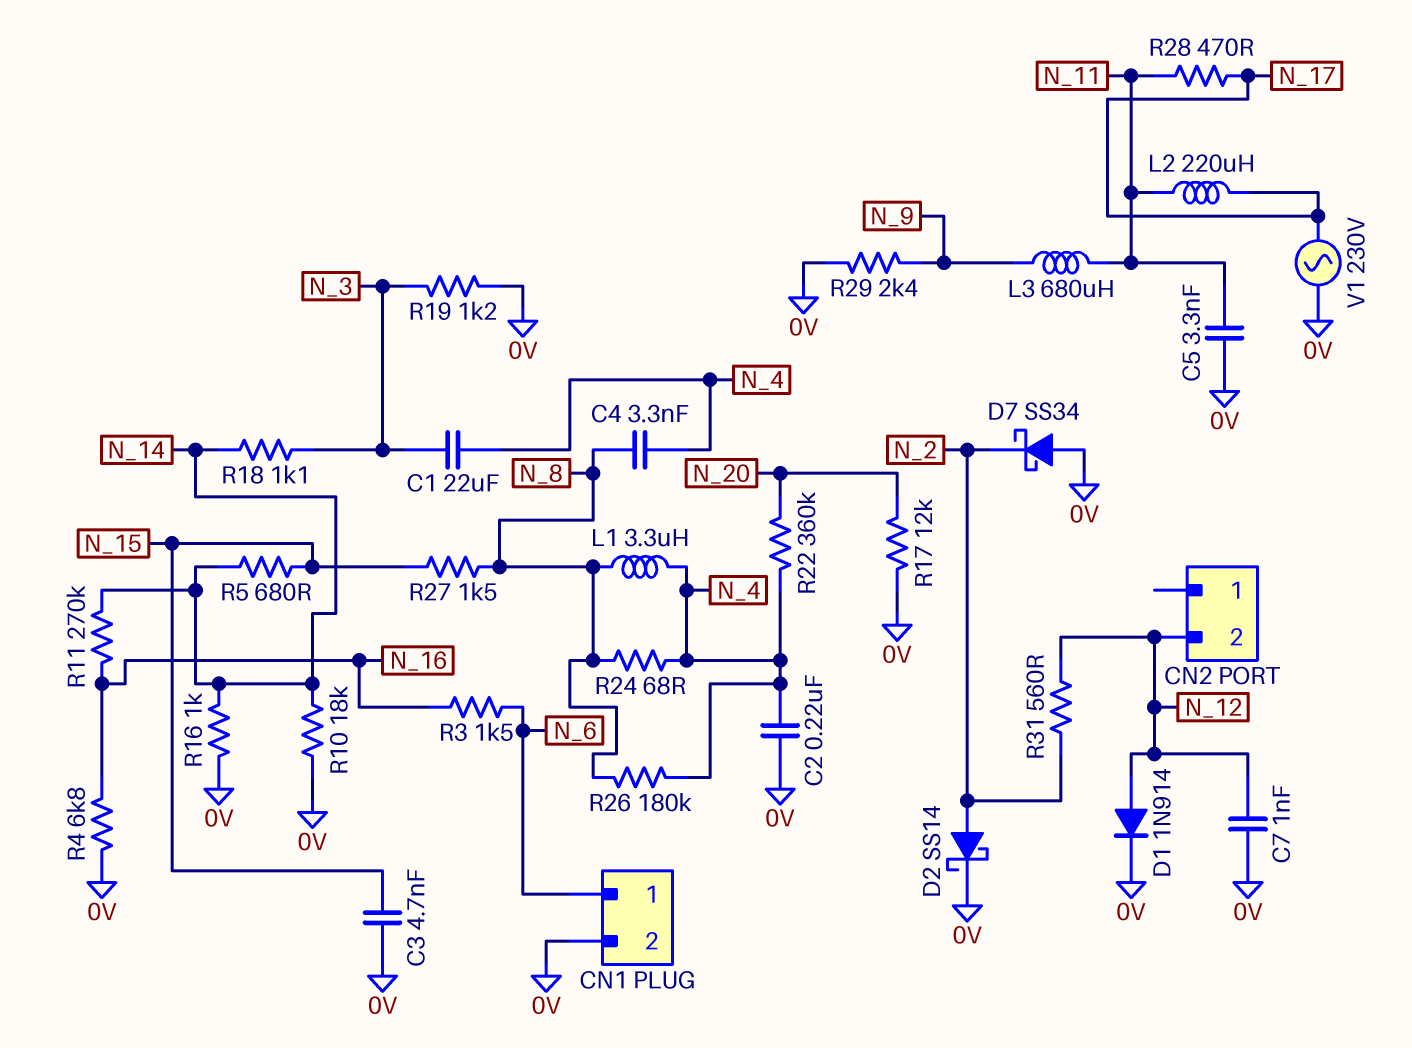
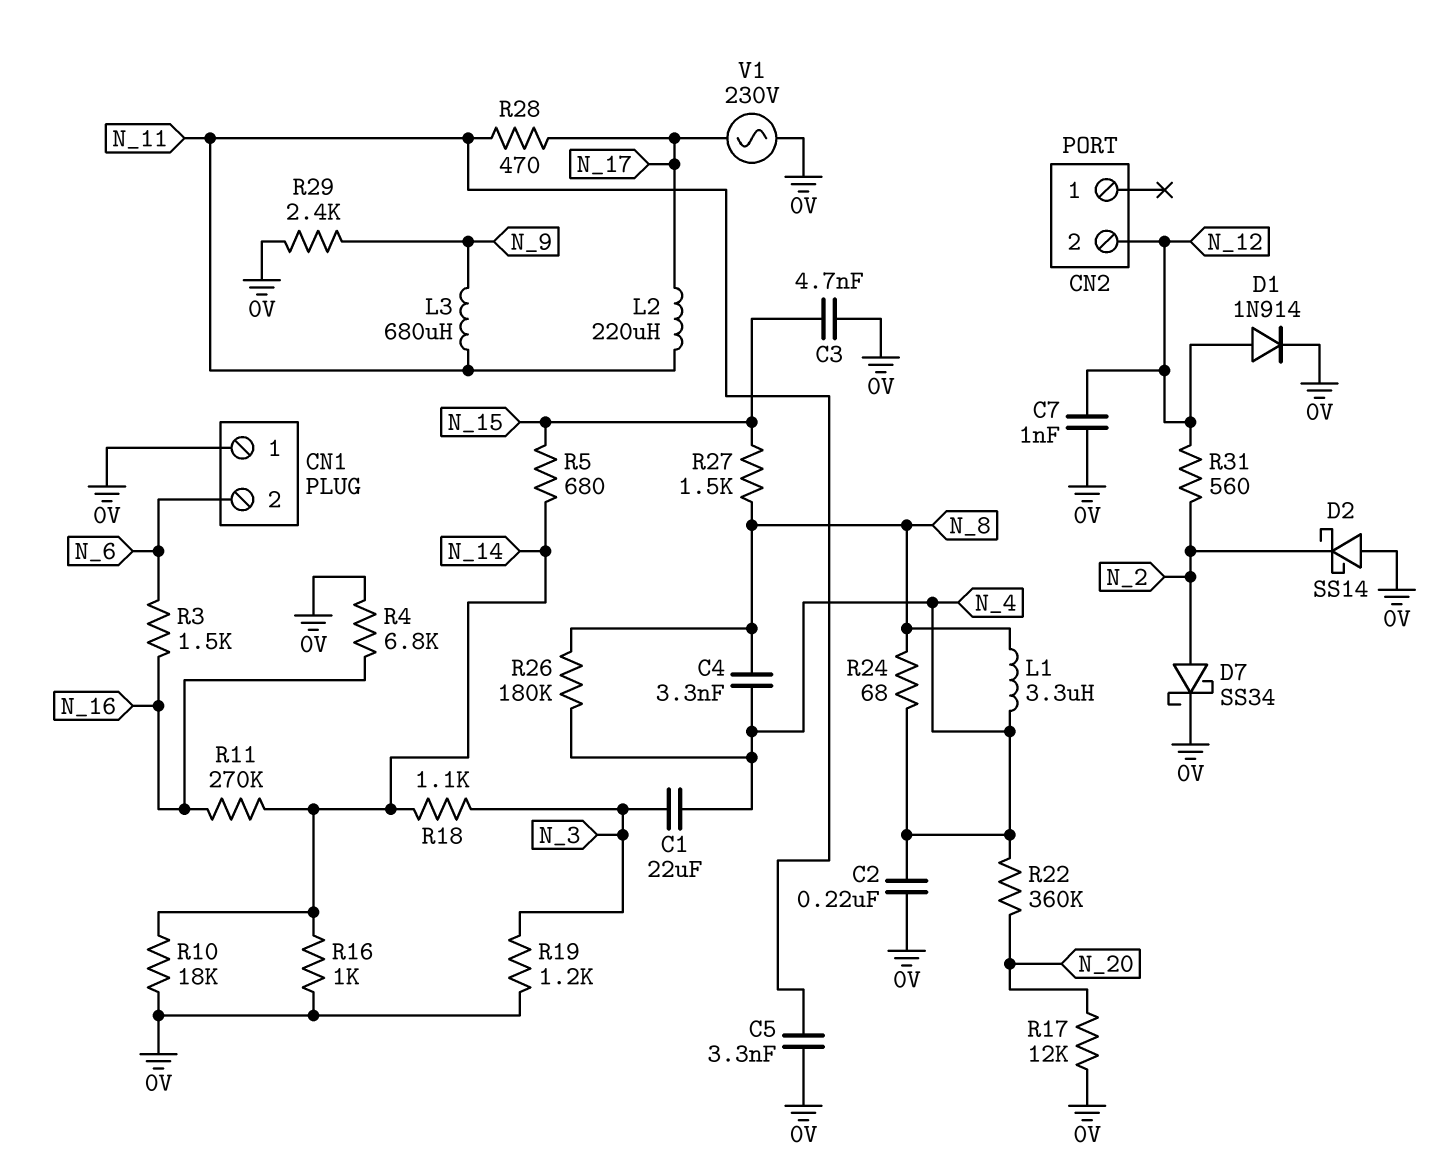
CN1 pin 1: N_6 -> 0V
CN1 pin 2: 0V -> N_6
D2: schottky SS14 (A N_2, K 0V) -> schottky SS14 (A 0V, K N_2)
D7: schottky SS34 (A 0V, K N_2) -> schottky SS34 (A N_2, K 0V)

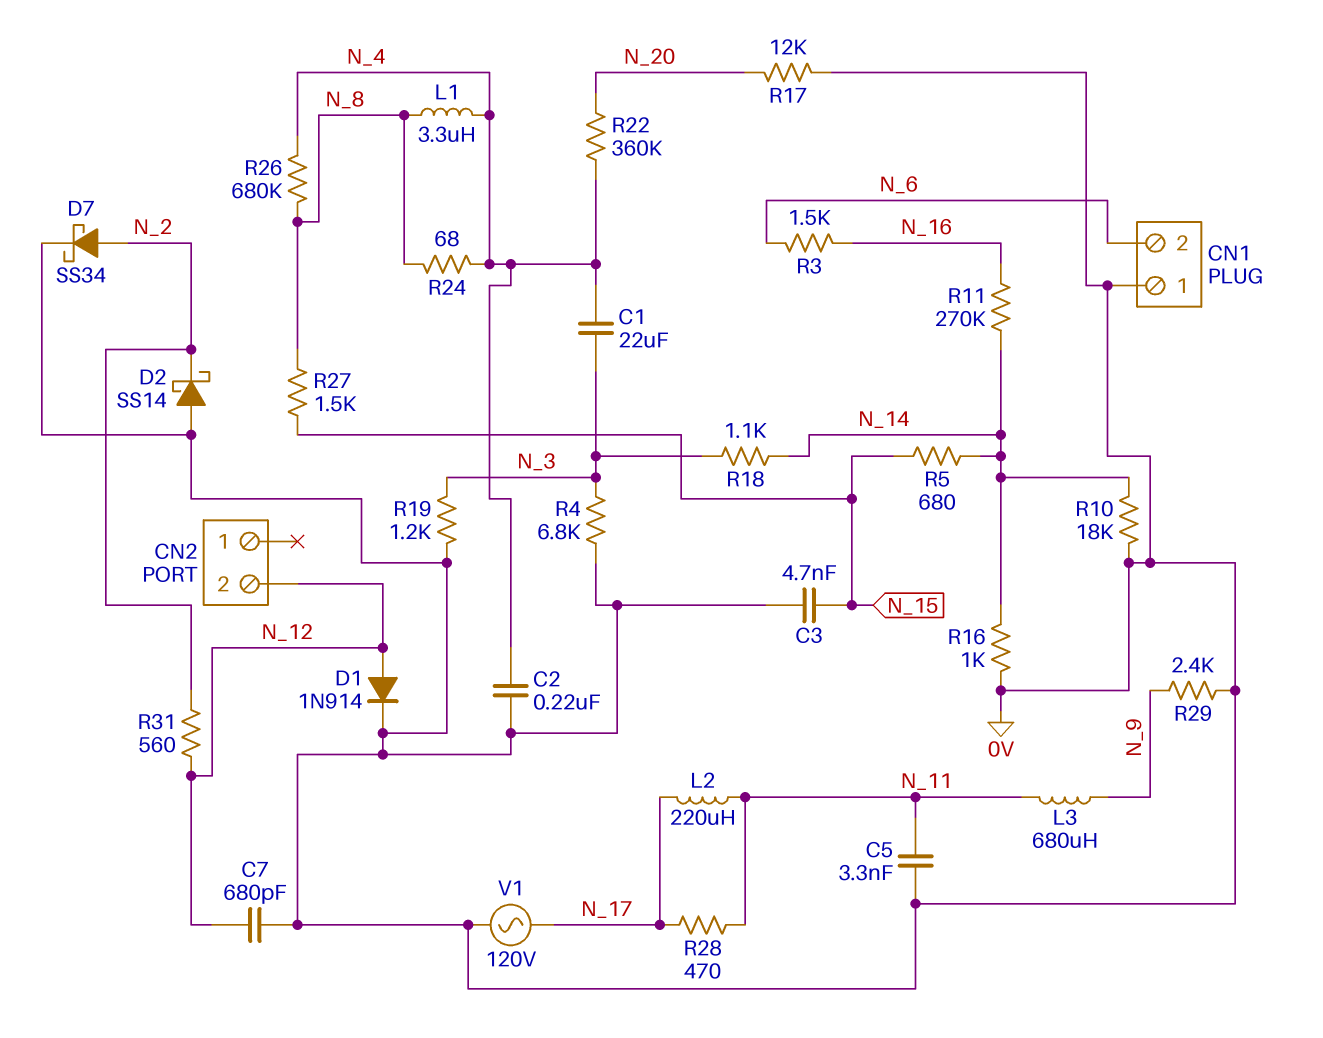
C4: 3.3nF (N_4, N_8) -> none
C7: 1nF (0V, N_12) -> 680pF (0V, N_12)
R4: 6.8k (0V, N_16) -> 6.8k (0V, N_3)
R26: 180k (N_4, N_8) -> 680k (N_4, N_8)
V1: AC 230V (0V, N_17) -> AC 120V (0V, N_17)

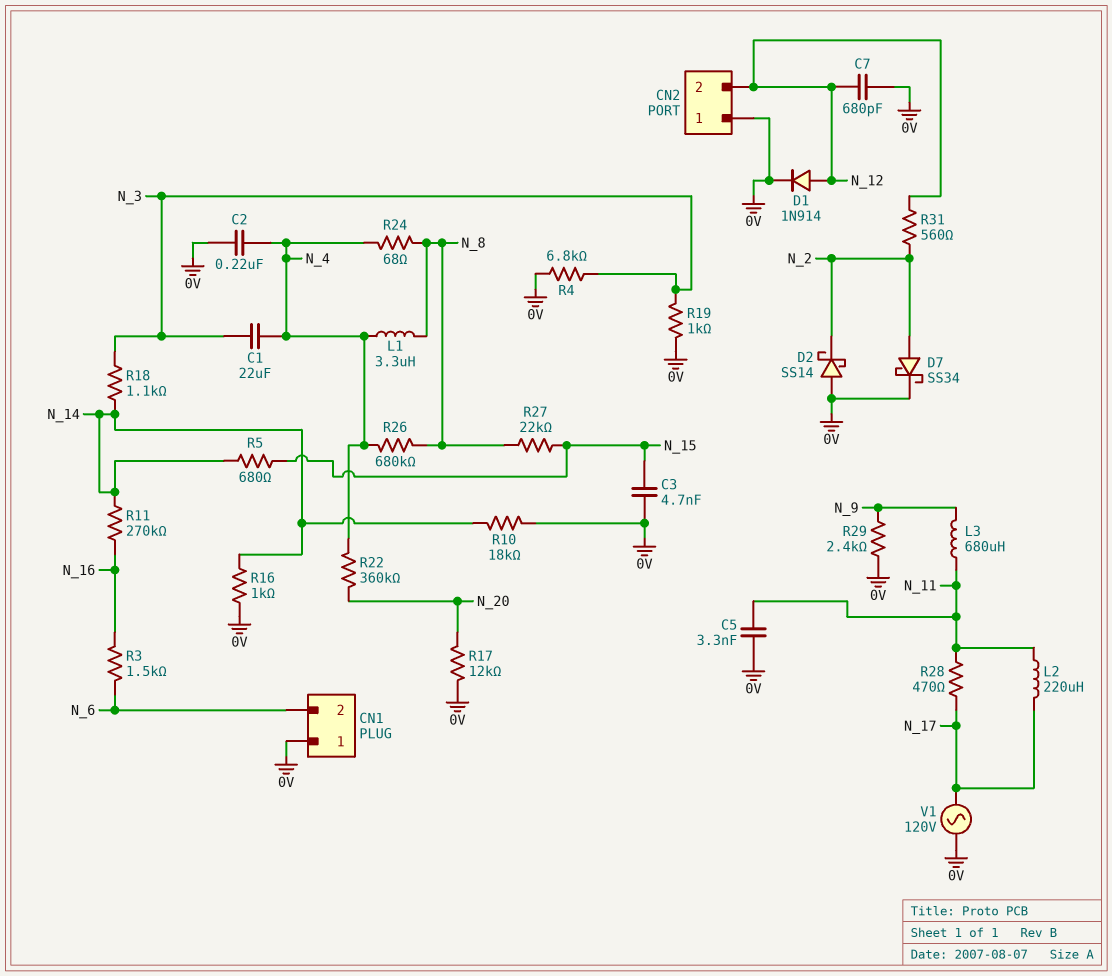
CN2 pin 1: none -> 0V
R19: 1.2k (0V, N_3) -> 1k (0V, N_3)
R27: 1.5k (N_8, N_15) -> 22k (N_8, N_15)

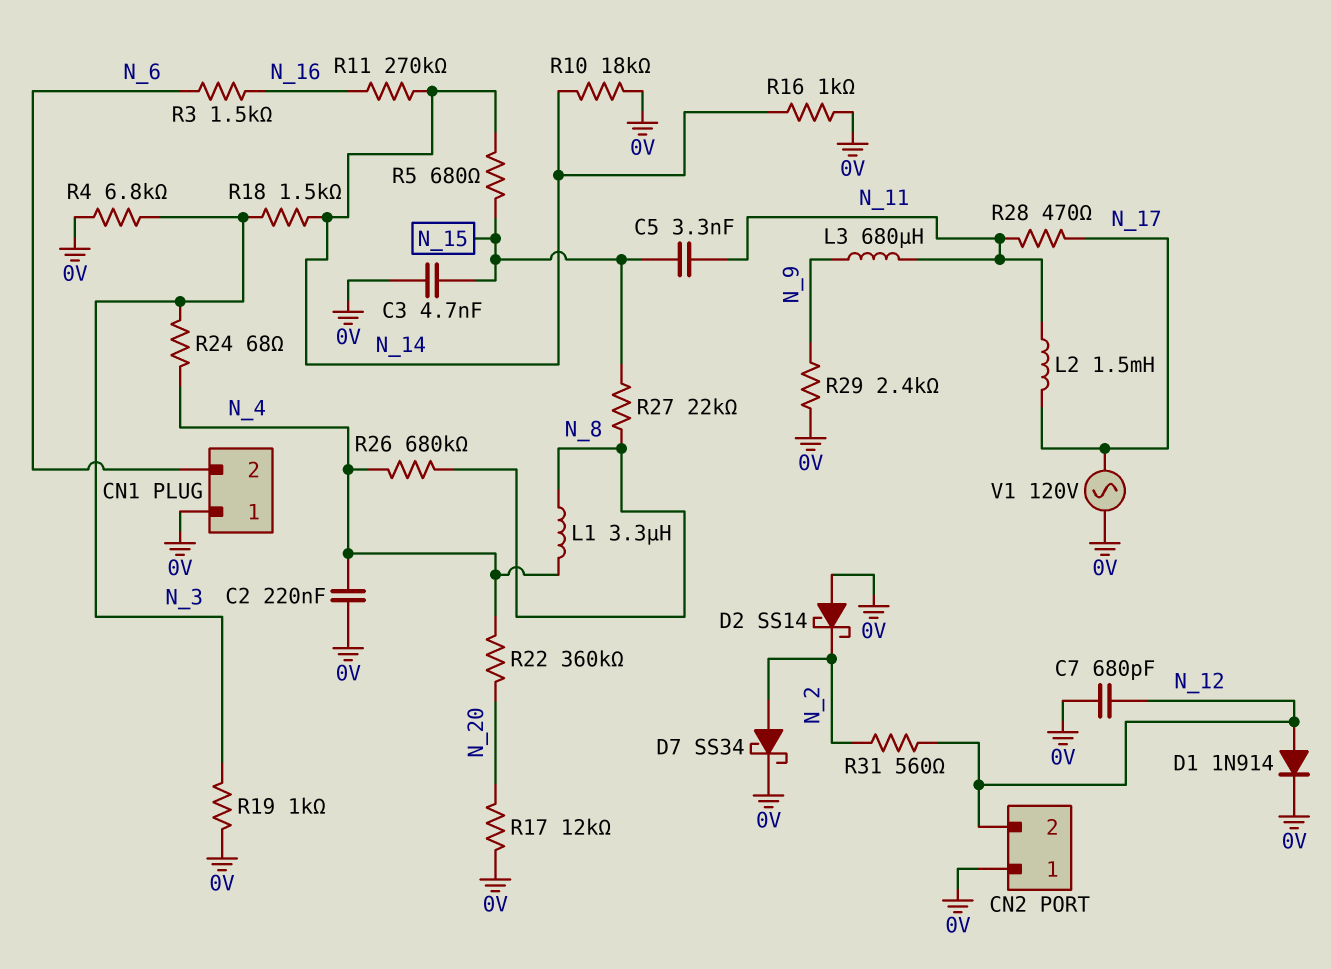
C1: 22uF (N_3, N_4) -> none
C5: 3.3nF (0V, N_11) -> 3.3nF (N_11, N_15)
L2: 220uH (N_11, N_17) -> 1.5mH (N_11, N_17)
R18: 1.1k (N_3, N_14) -> 1.5k (N_3, N_14)
R24: 68 (N_4, N_8) -> 68 (N_3, N_4)

